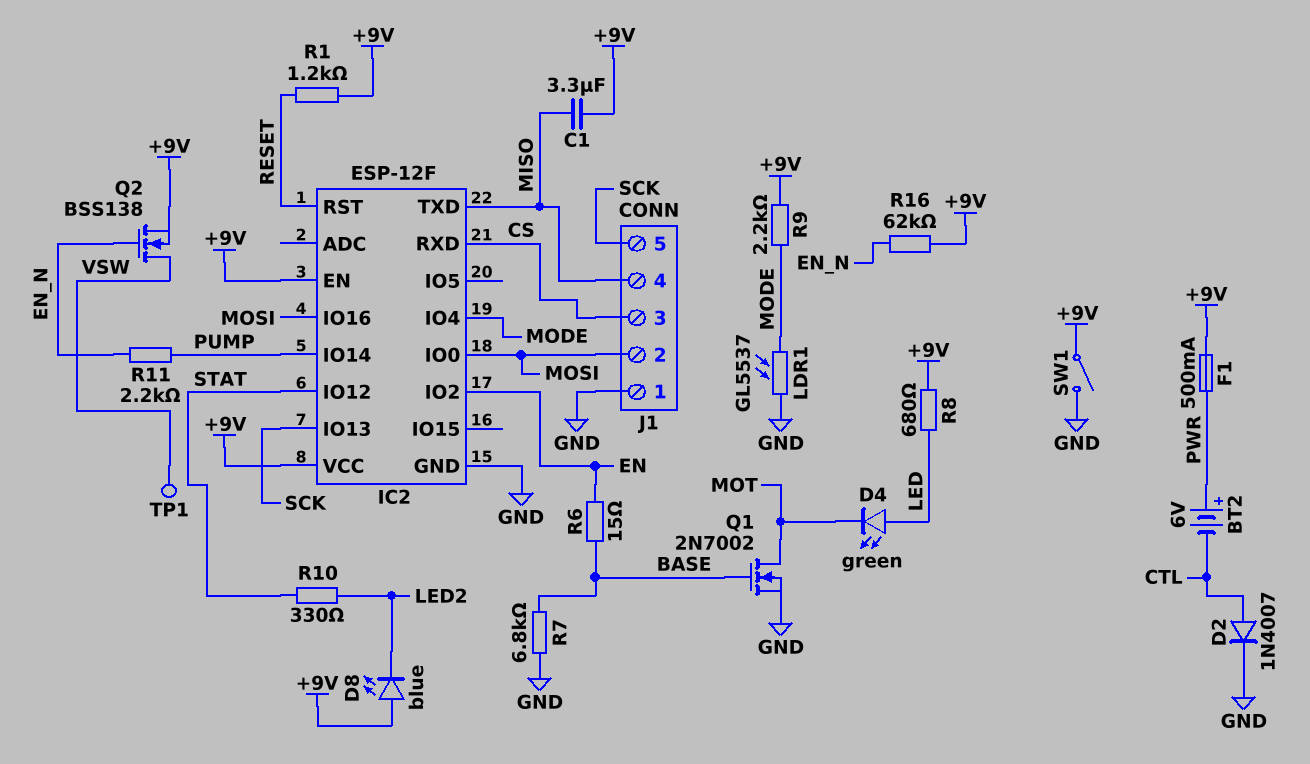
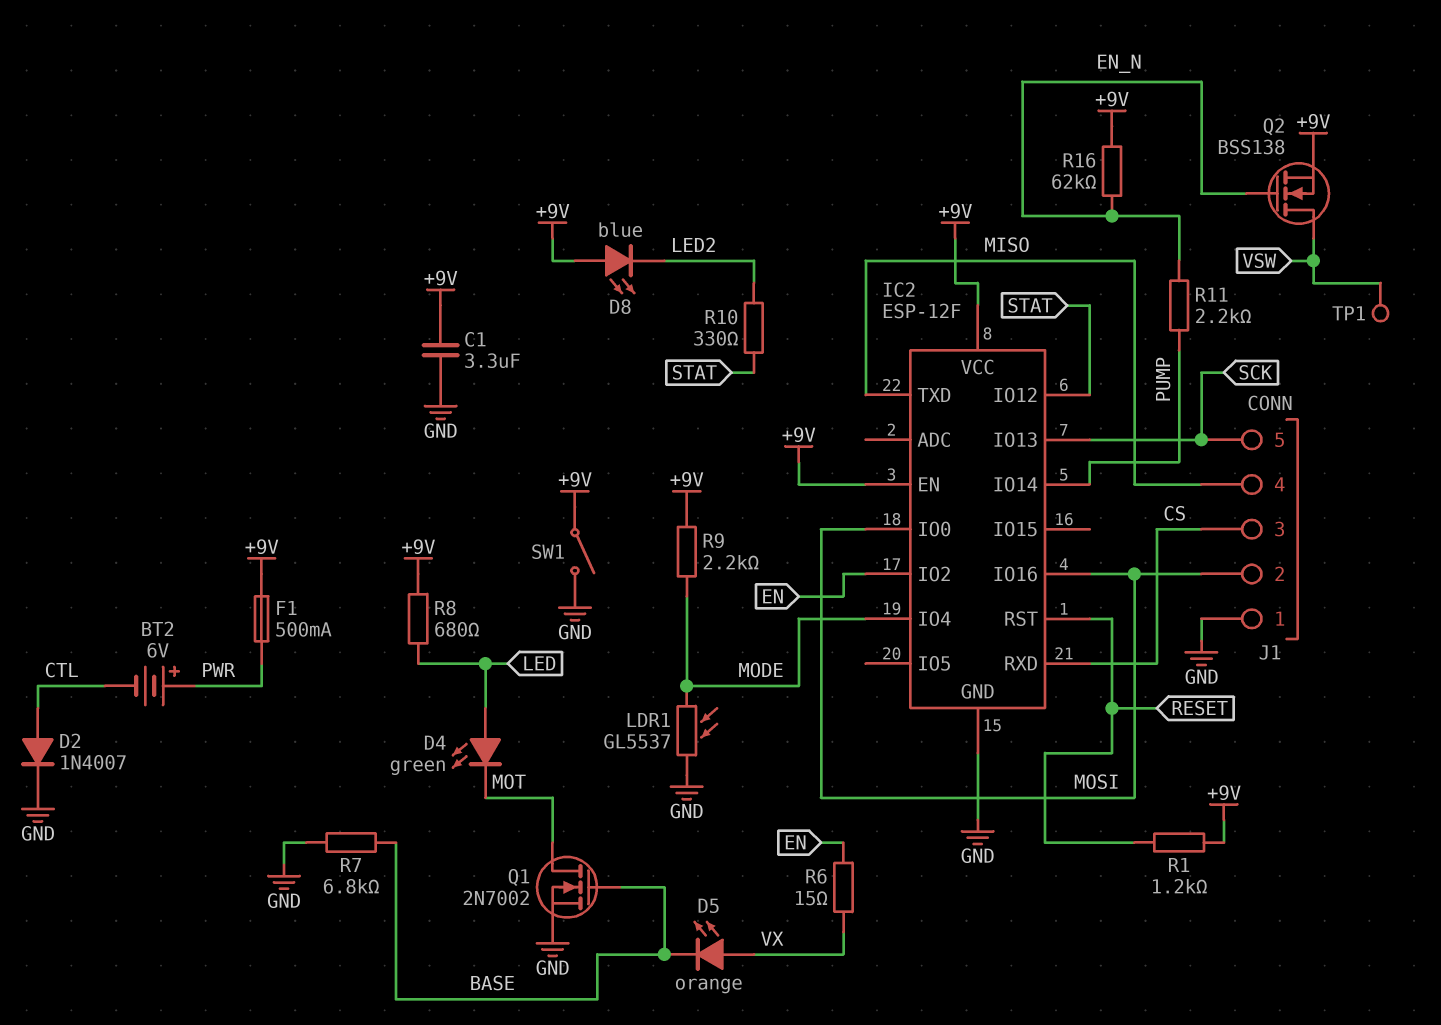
C1: 3.3uF (+9V, MISO) -> 3.3uF (+9V, GND)
D5: none -> LED orange (A VX, K BASE)
R6: 15 (BASE, EN) -> 15 (EN, VX)

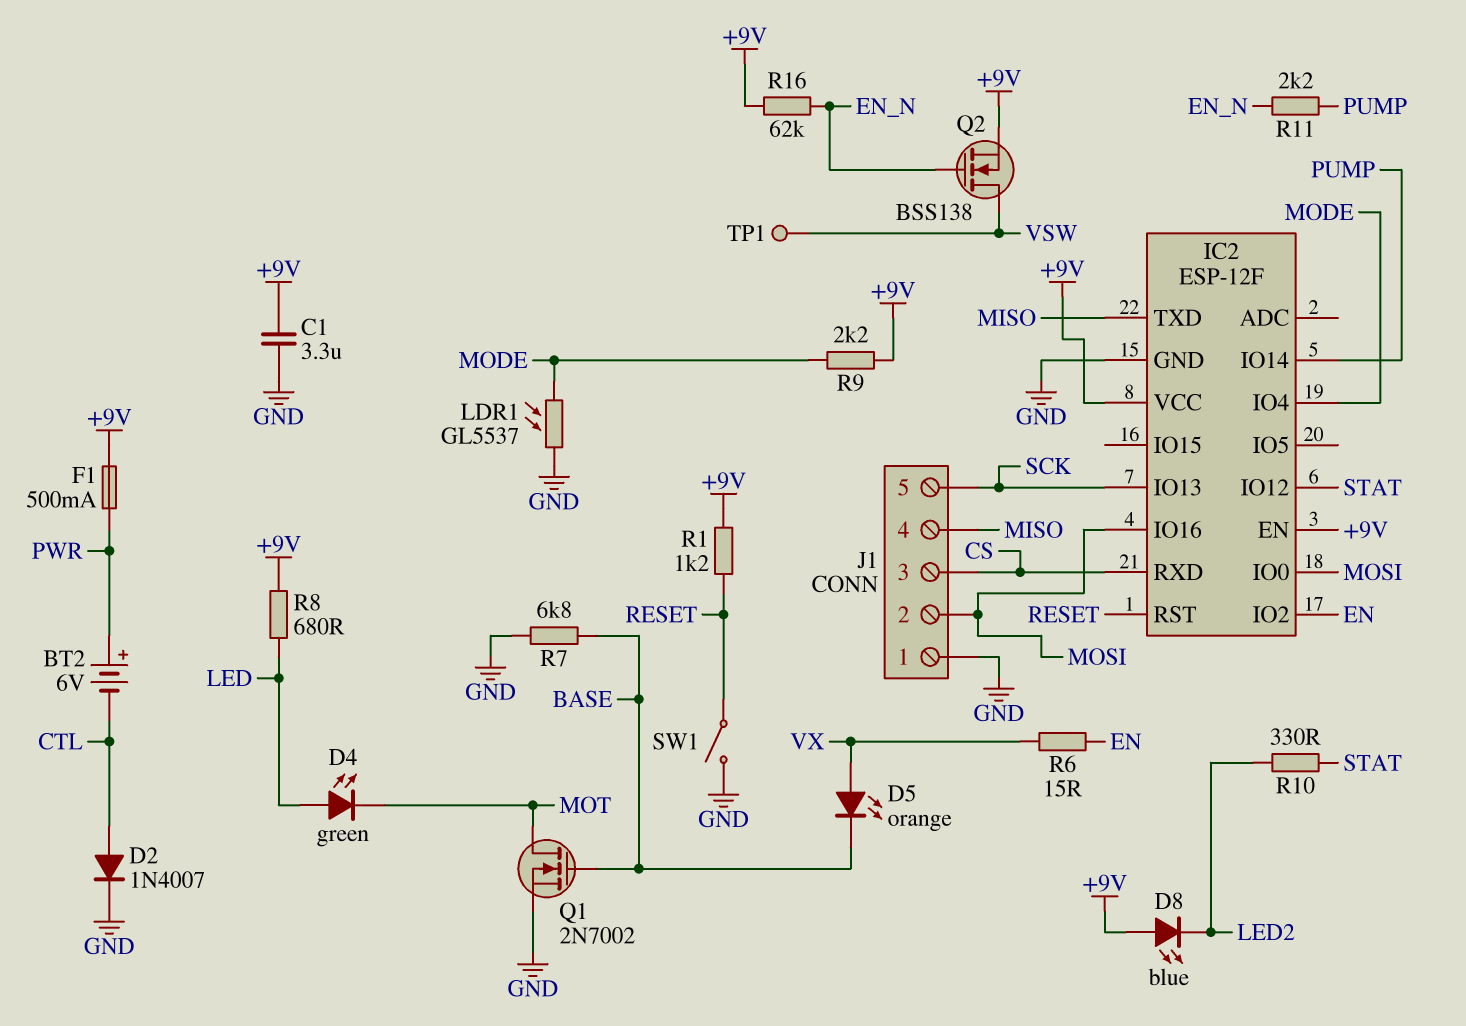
SW1: switch (+9V, GND) -> switch (GND, RESET)

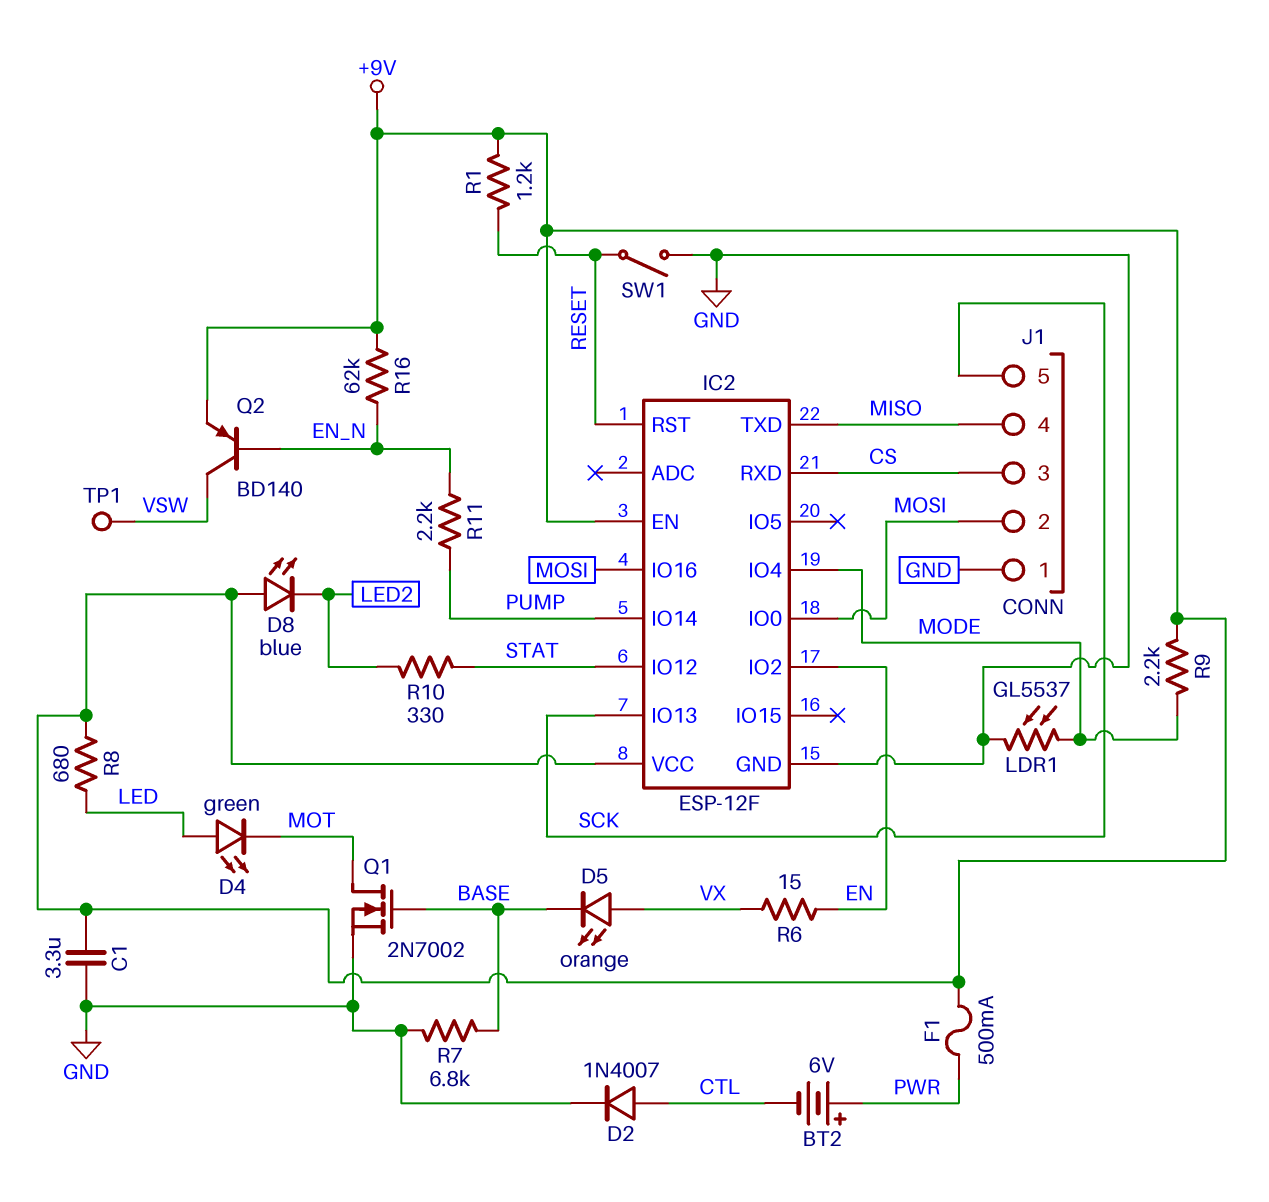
Q2: NMOS BSS138 (G EN_N, D VSW, S +9V) -> PNP BD140 (B EN_N, C VSW, E +9V)

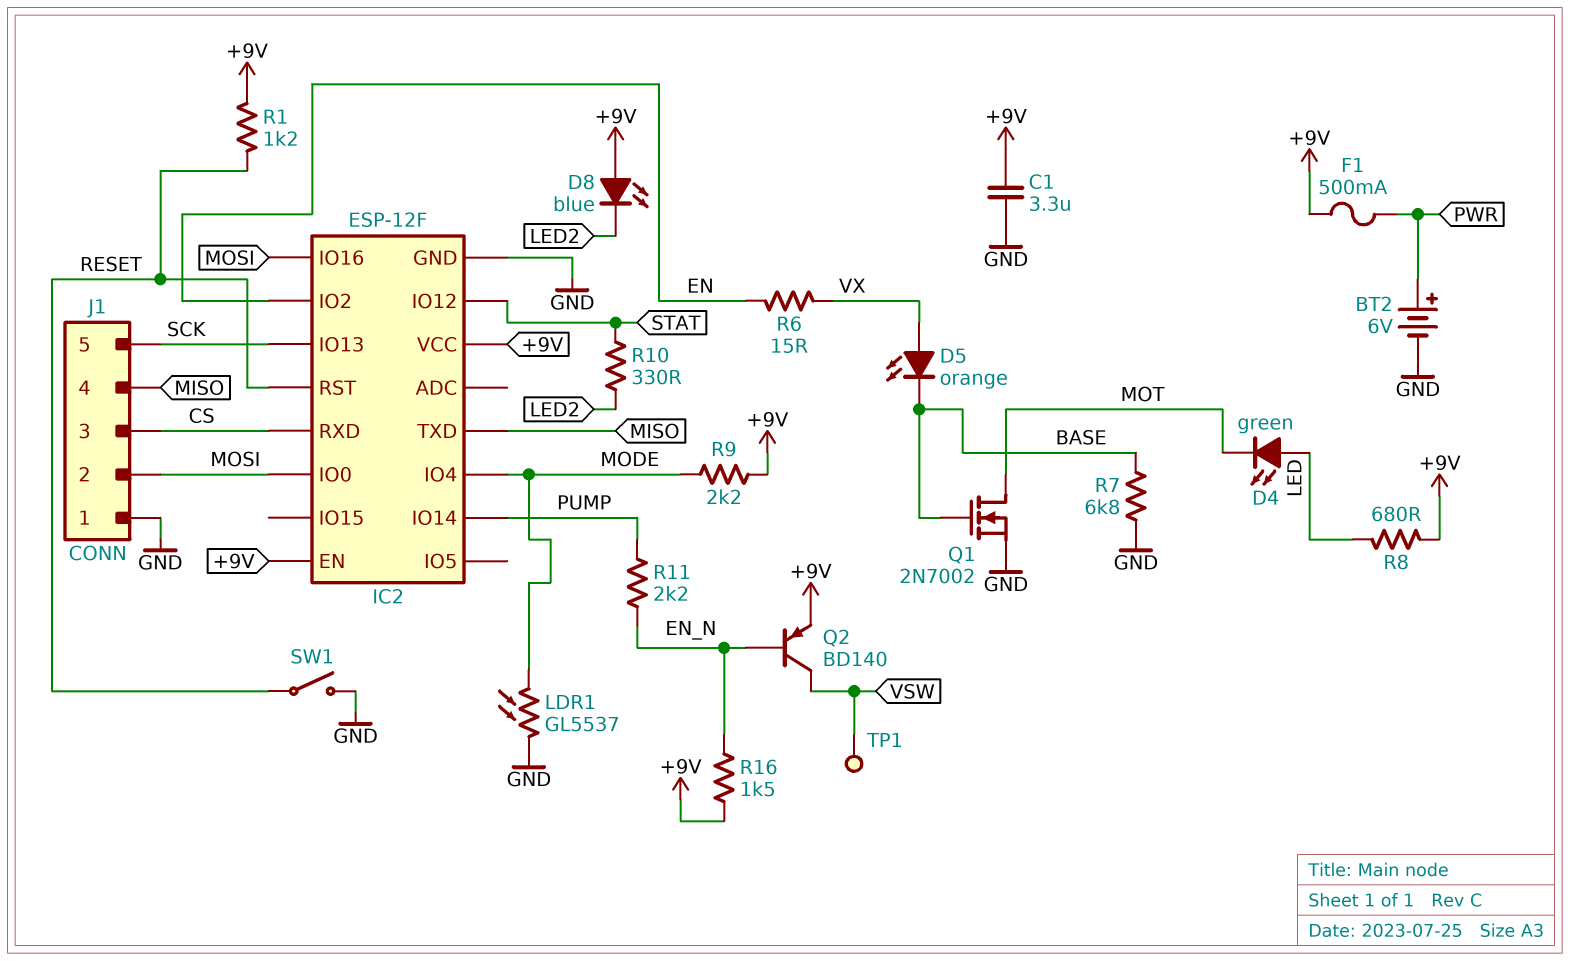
BT2: 6V (plus PWR, minus CTL) -> 6V (plus PWR, minus GND)
D2: diode 1N4007 (A CTL, K GND) -> none
R16: 62k (+9V, EN_N) -> 1.5k (+9V, EN_N)

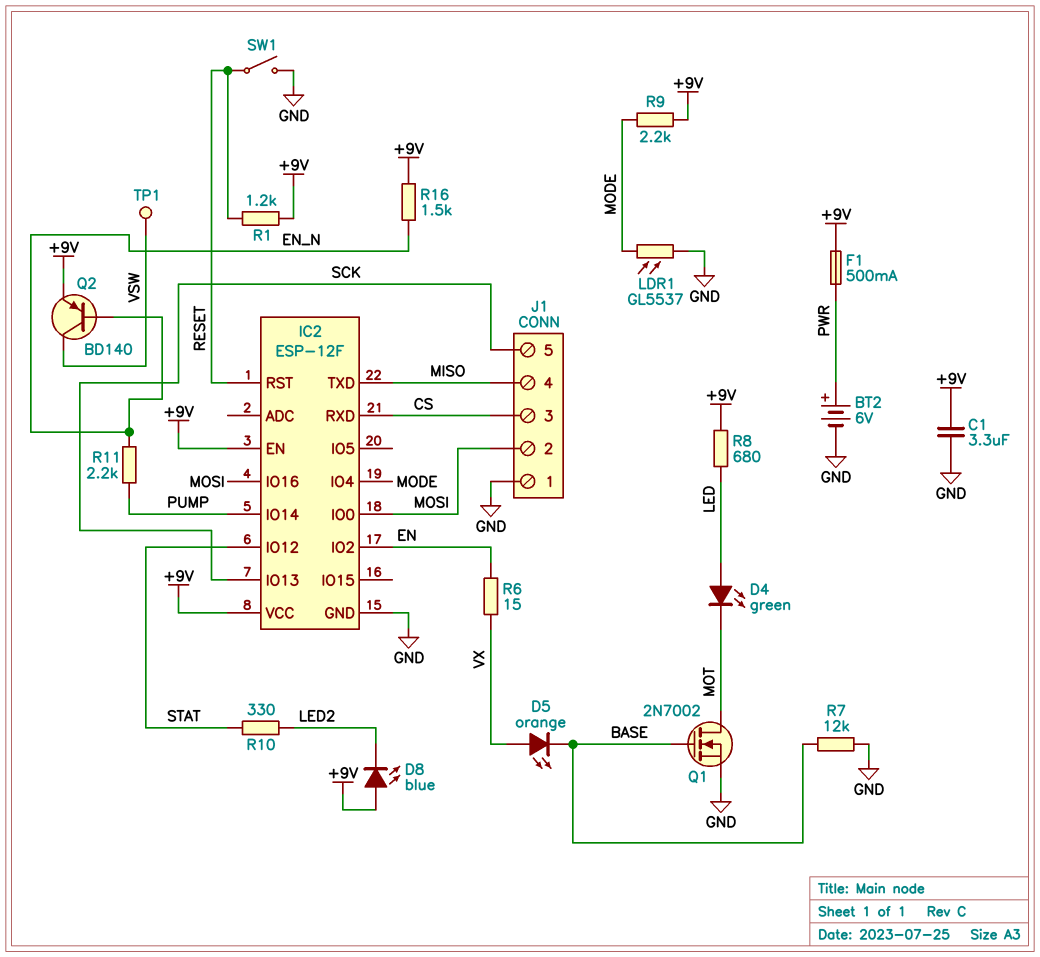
R7: 6.8k (BASE, GND) -> 12k (BASE, GND)

